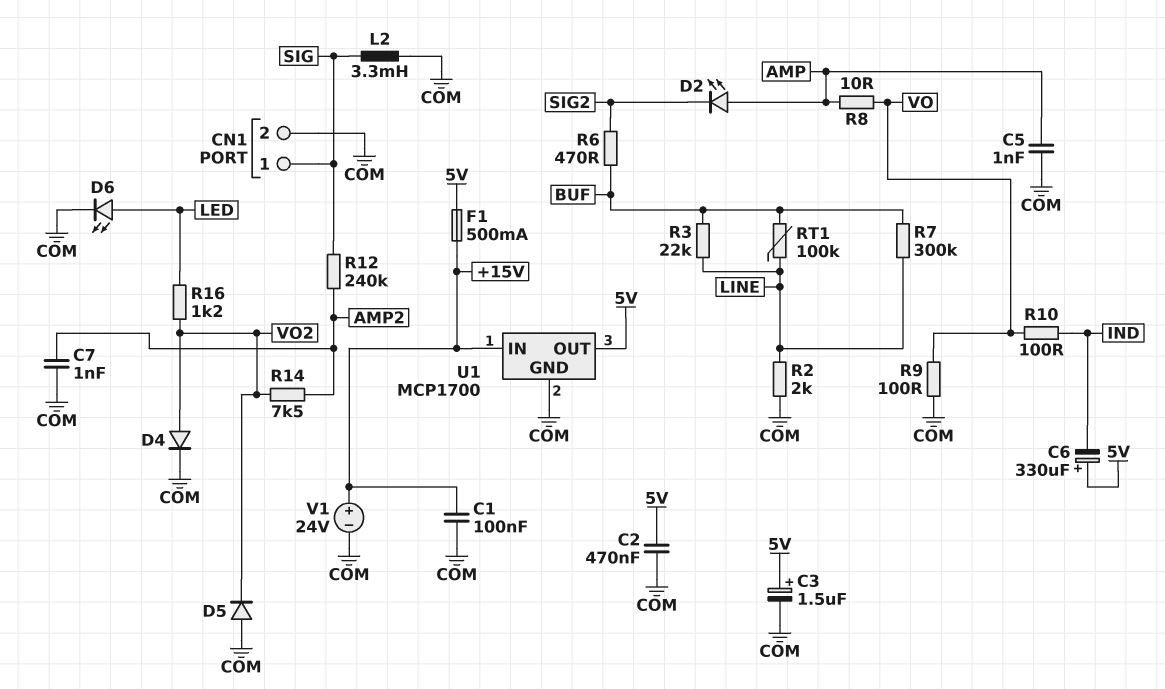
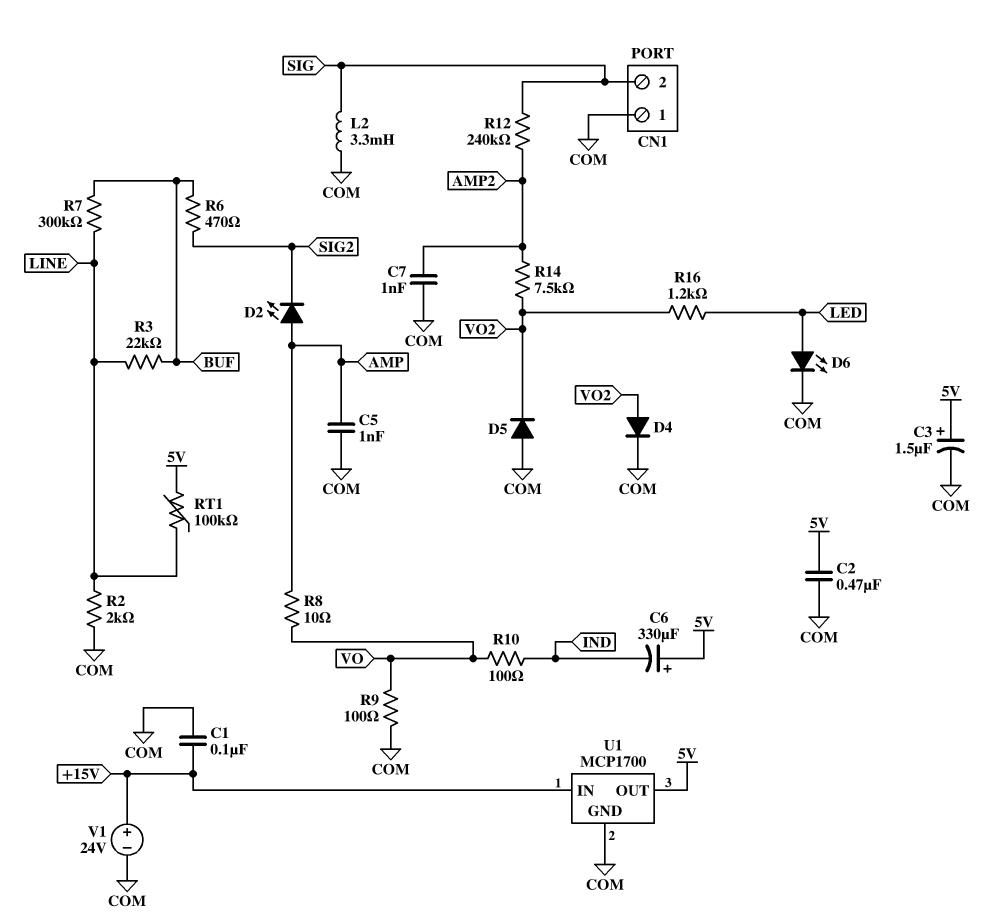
CN1 pin 1: SIG -> COM
CN1 pin 2: COM -> SIG
F1: 500mA (+15V, 5V) -> none
RT1: 100k (BUF, LINE) -> 100k (5V, LINE)

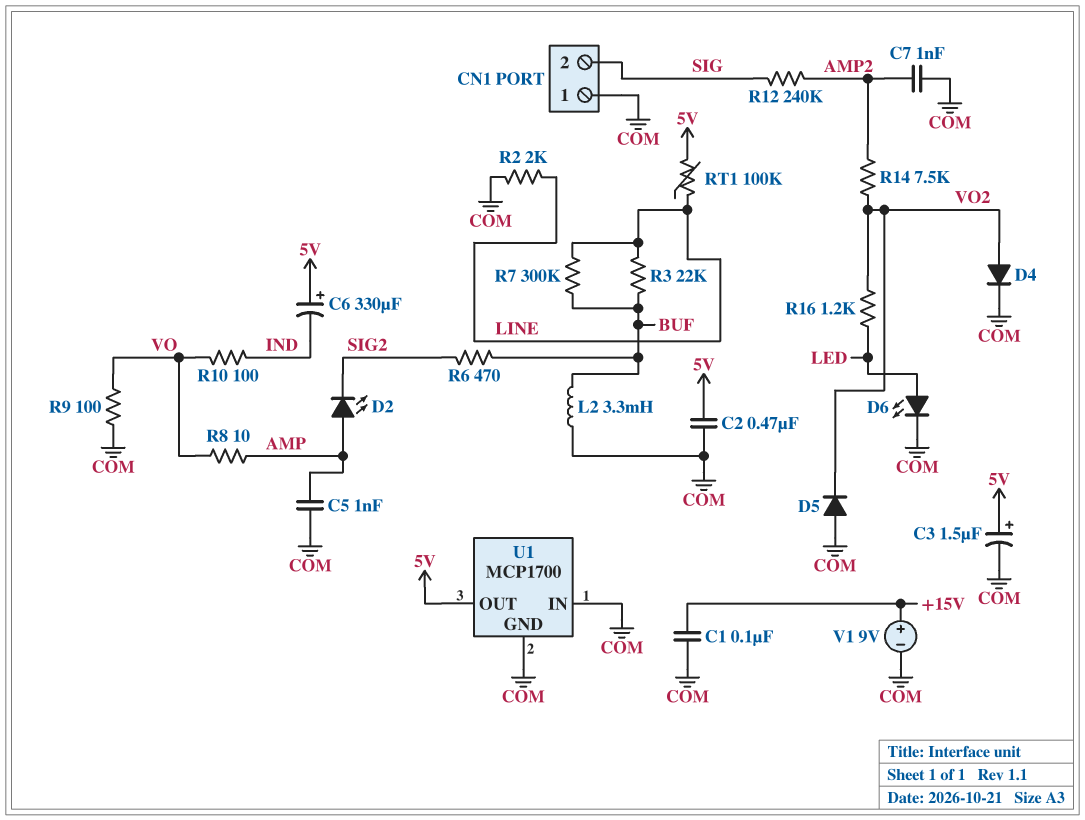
L2: 3.3mH (COM, SIG) -> 3.3mH (BUF, COM)
U1 pin IN: +15V -> COM
V1: 24V (plus +15V, minus COM) -> 9V (plus +15V, minus COM)

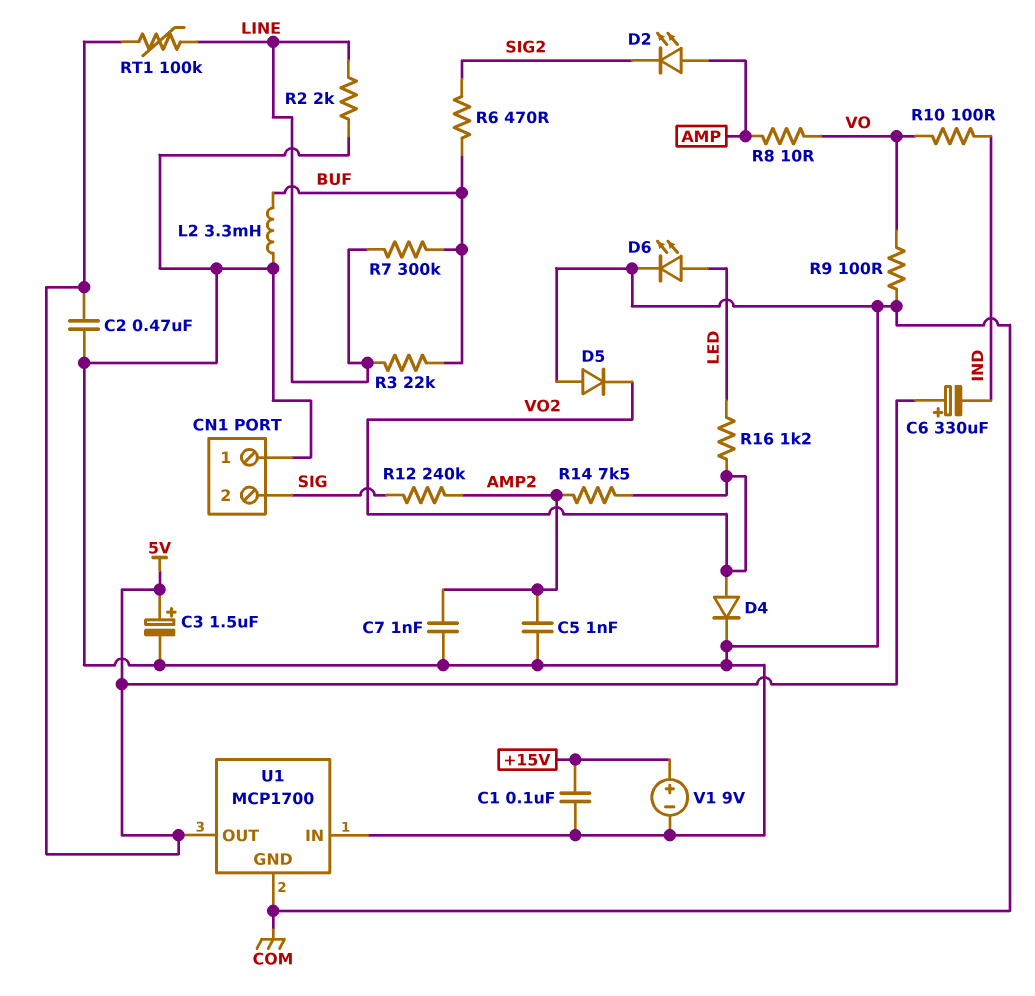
C5: 1nF (AMP, COM) -> 1nF (AMP2, COM)

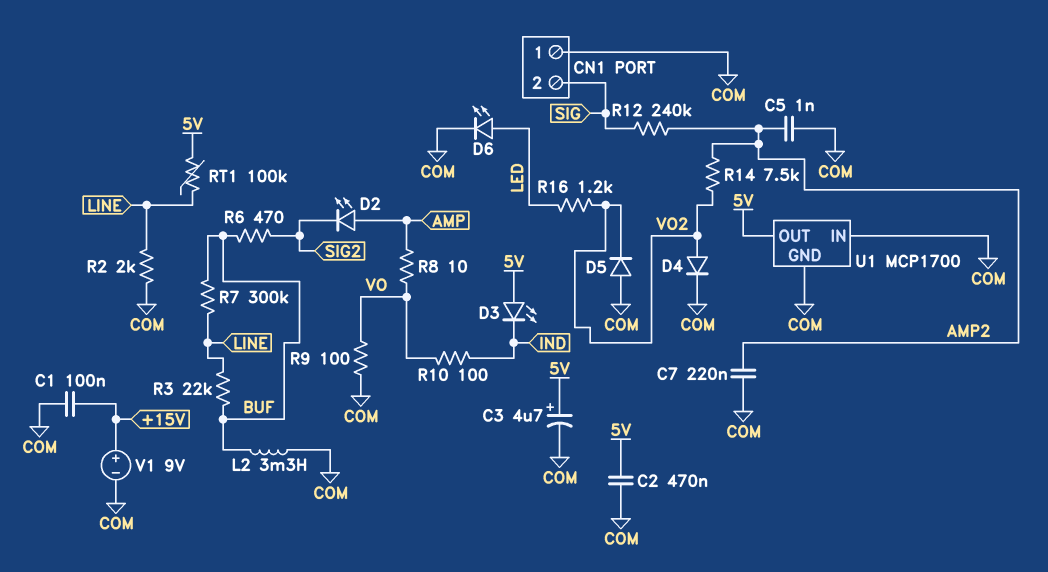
C3: 1.5uF (plus 5V, minus COM) -> 4.7uF (plus 5V, minus COM)
C6: 330uF (plus 5V, minus IND) -> none
C7: 1nF (AMP2, COM) -> 220nF (AMP2, COM)
D3: none -> LED (A 5V, K IND)

